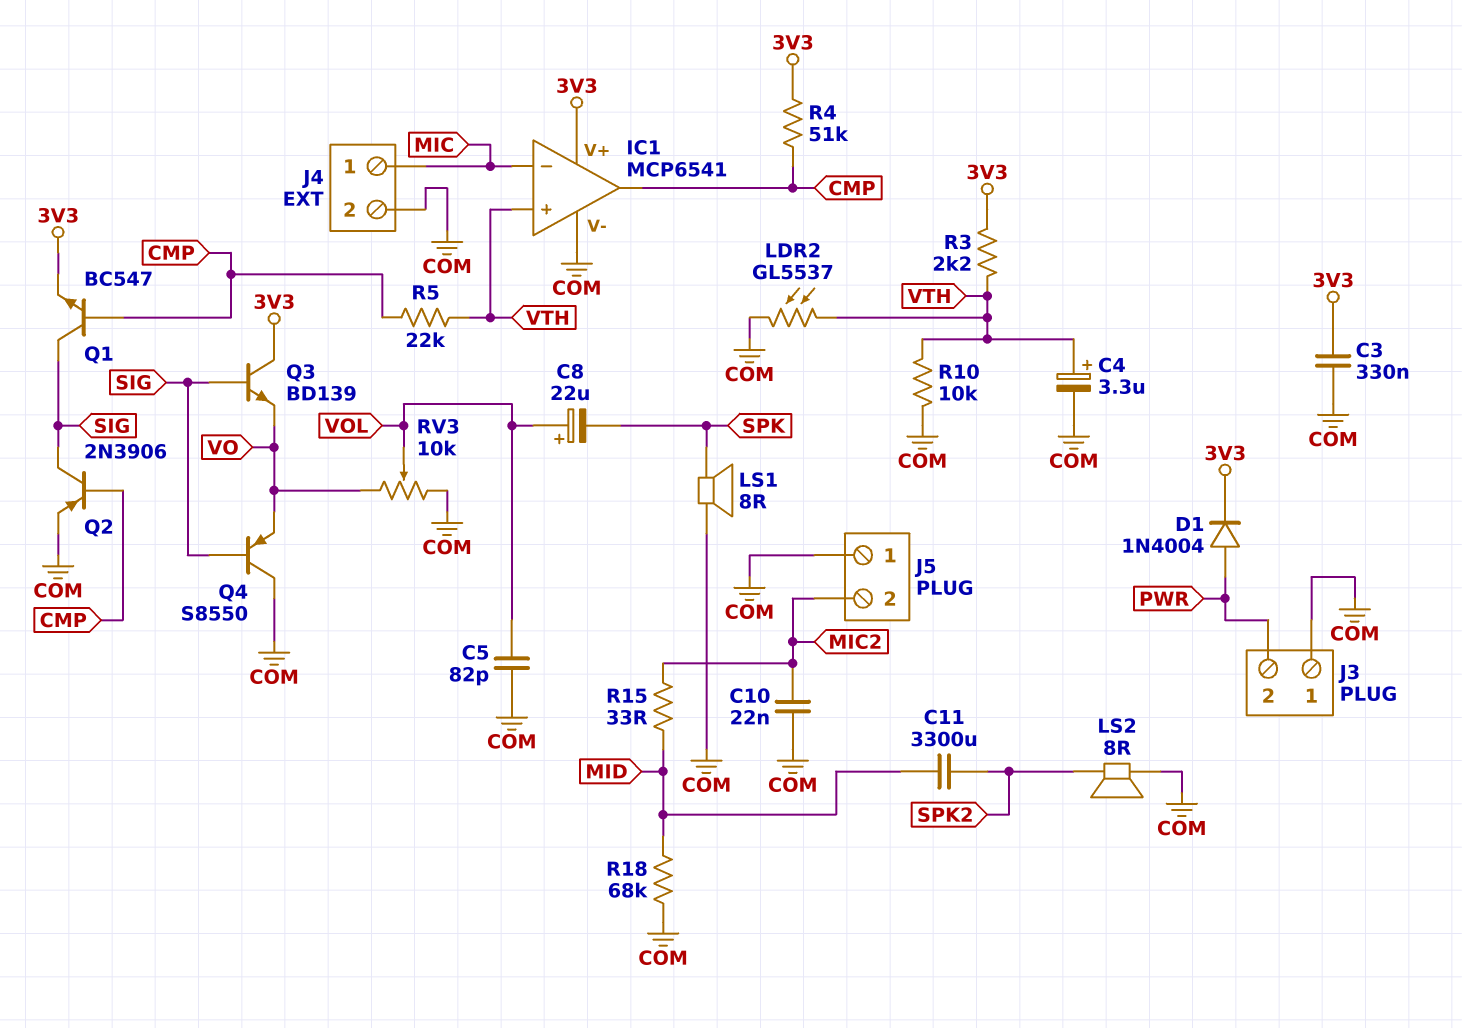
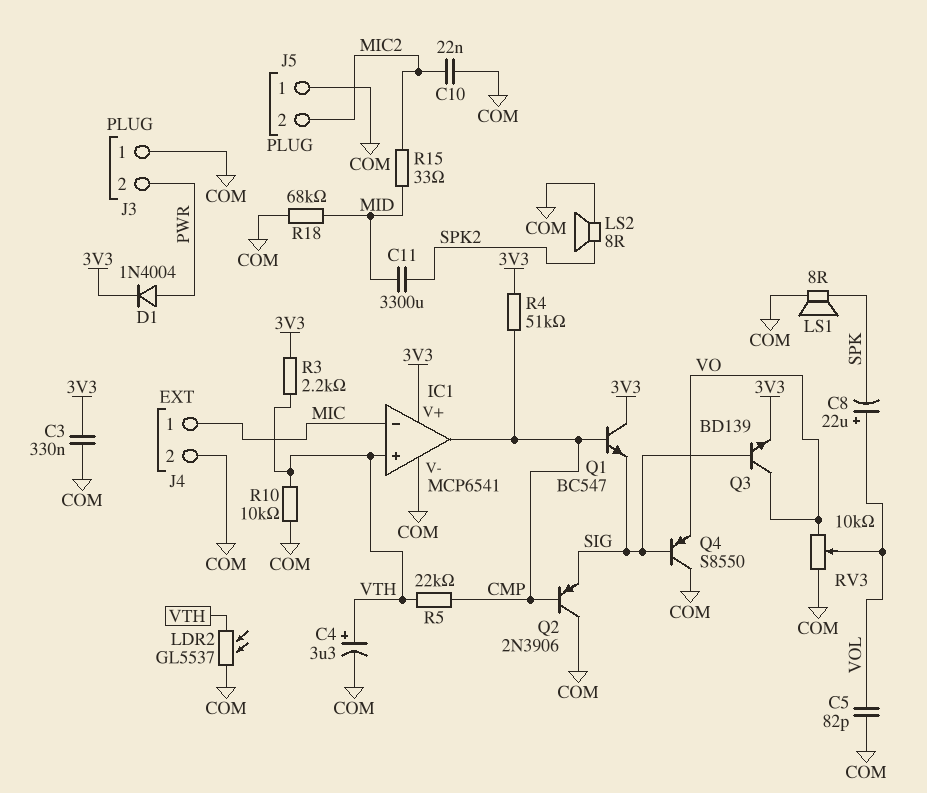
Q1: NPN BC547 (B CMP, C SIG, E 3V3) -> NPN BC547 (B CMP, C 3V3, E SIG)
Q2: PNP 2N3906 (B CMP, C SIG, E COM) -> PNP 2N3906 (B CMP, C COM, E SIG)
Q3: NPN BD139 (B SIG, C 3V3, E VO) -> NPN BD139 (B SIG, C VO, E 3V3)

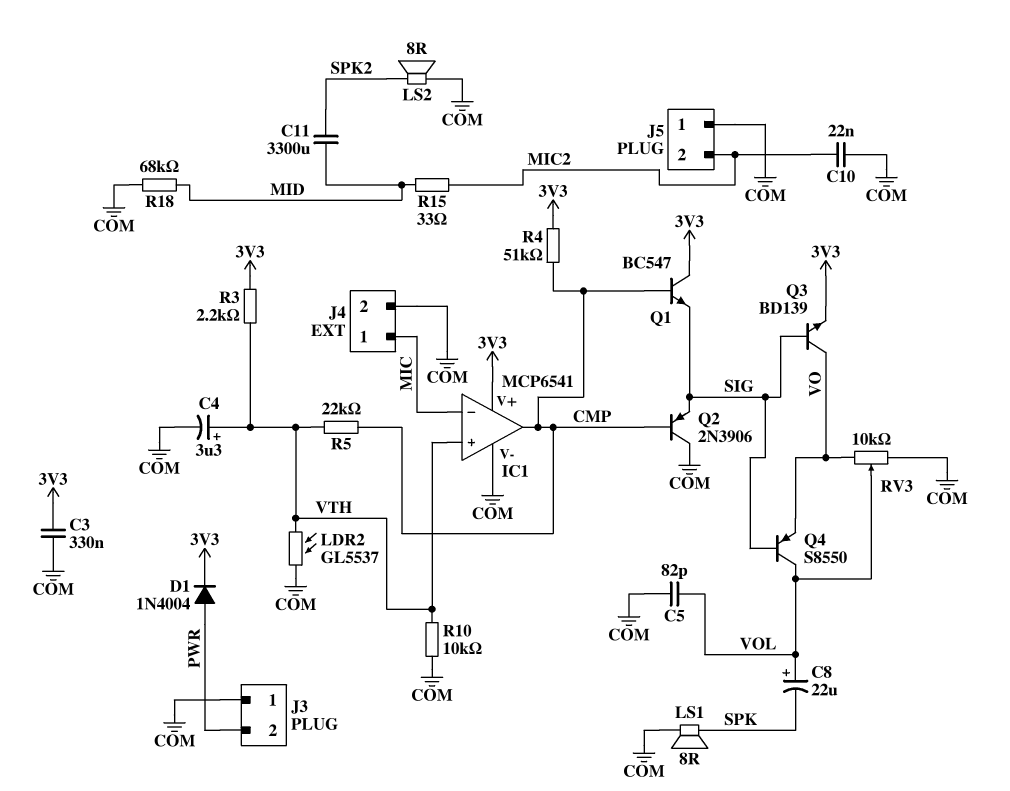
Q4: PNP S8550 (B SIG, C COM, E VO) -> PNP S8550 (B SIG, C VOL, E VO)

